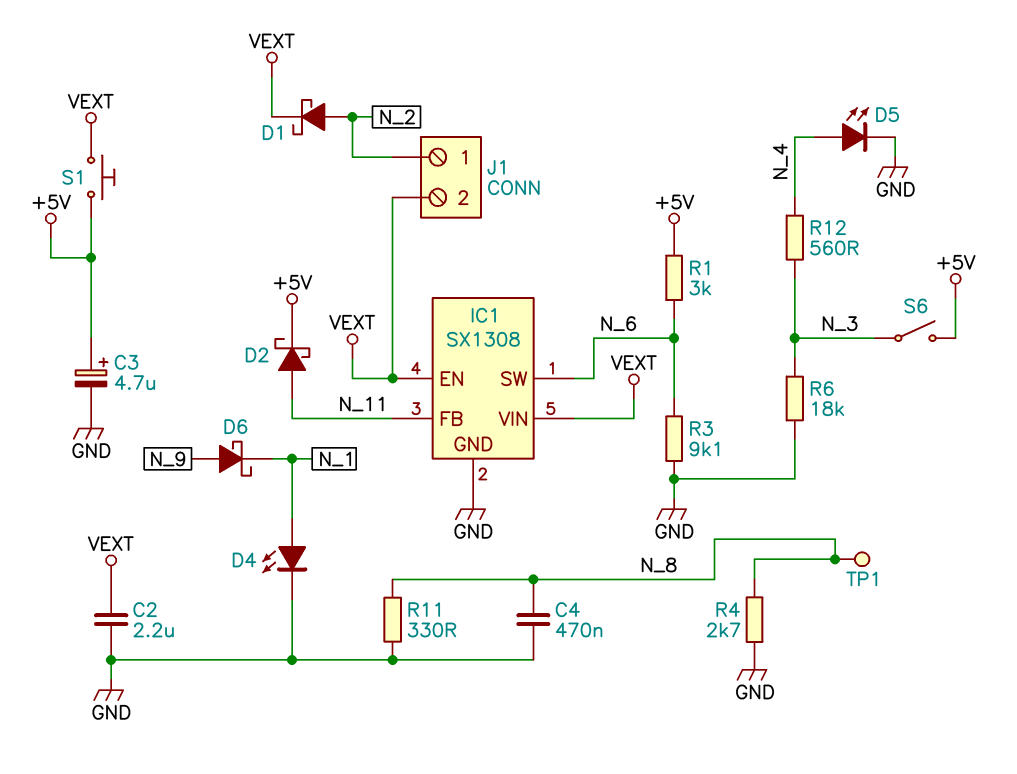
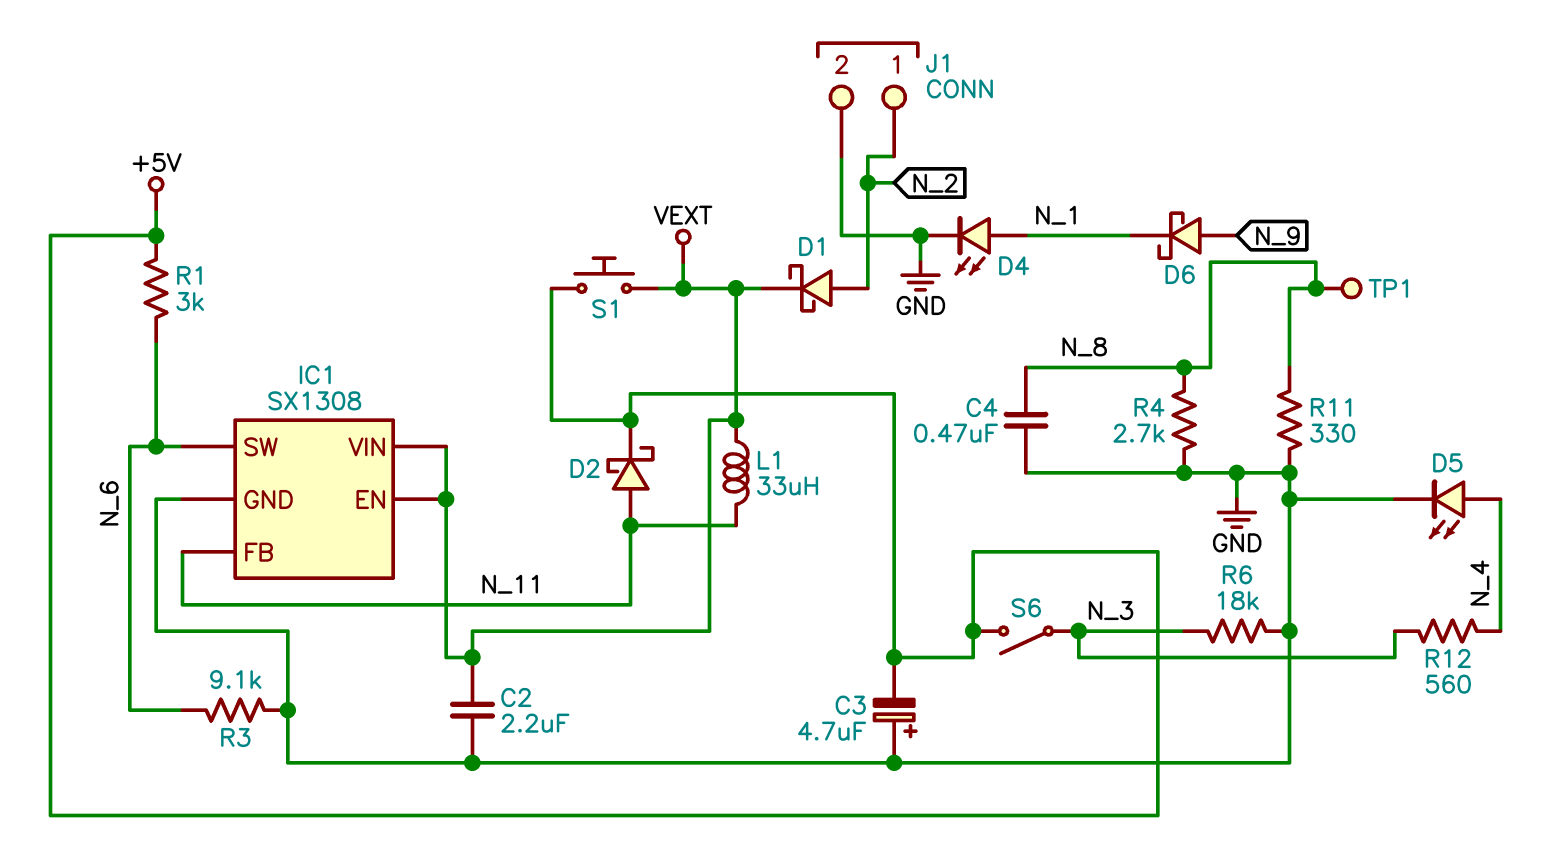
C3: 4.7uF (plus +5V, minus GND) -> 4.7uF (plus GND, minus +5V)
J1 pin 2: VEXT -> GND
L1: none -> 33uH (N_11, VEXT)

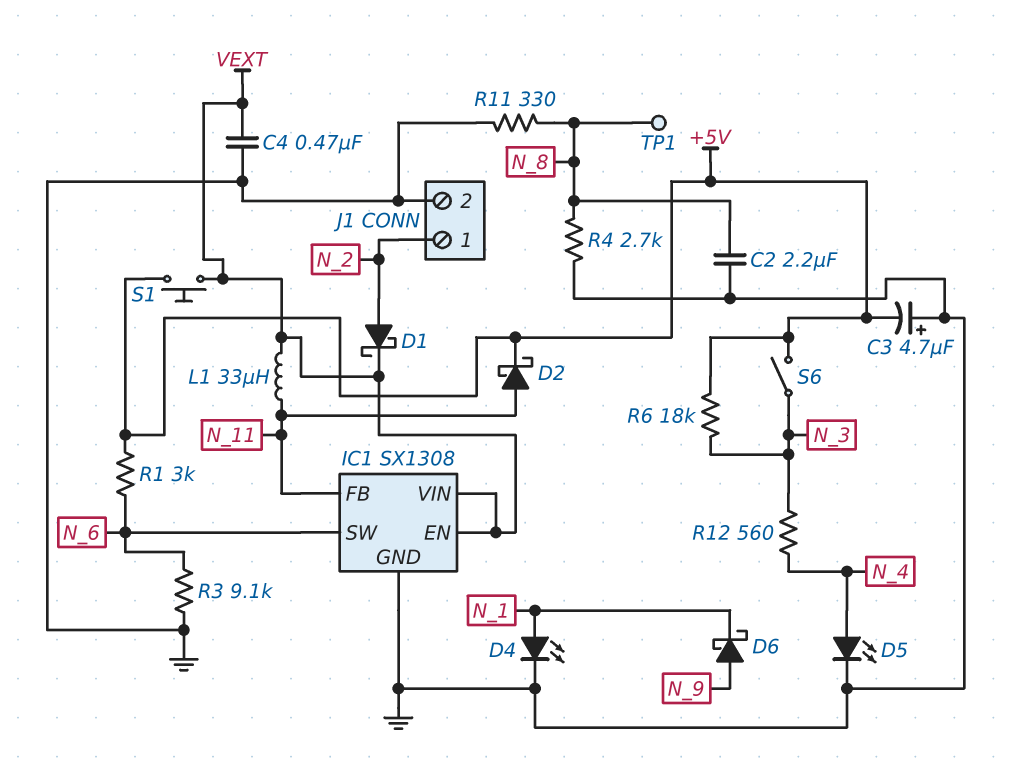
C2: 2.2uF (GND, VEXT) -> 2.2uF (GND, N_8)
C4: 470nF (GND, N_8) -> 470nF (GND, VEXT)
R6: 18k (GND, N_3) -> 18k (+5V, N_3)

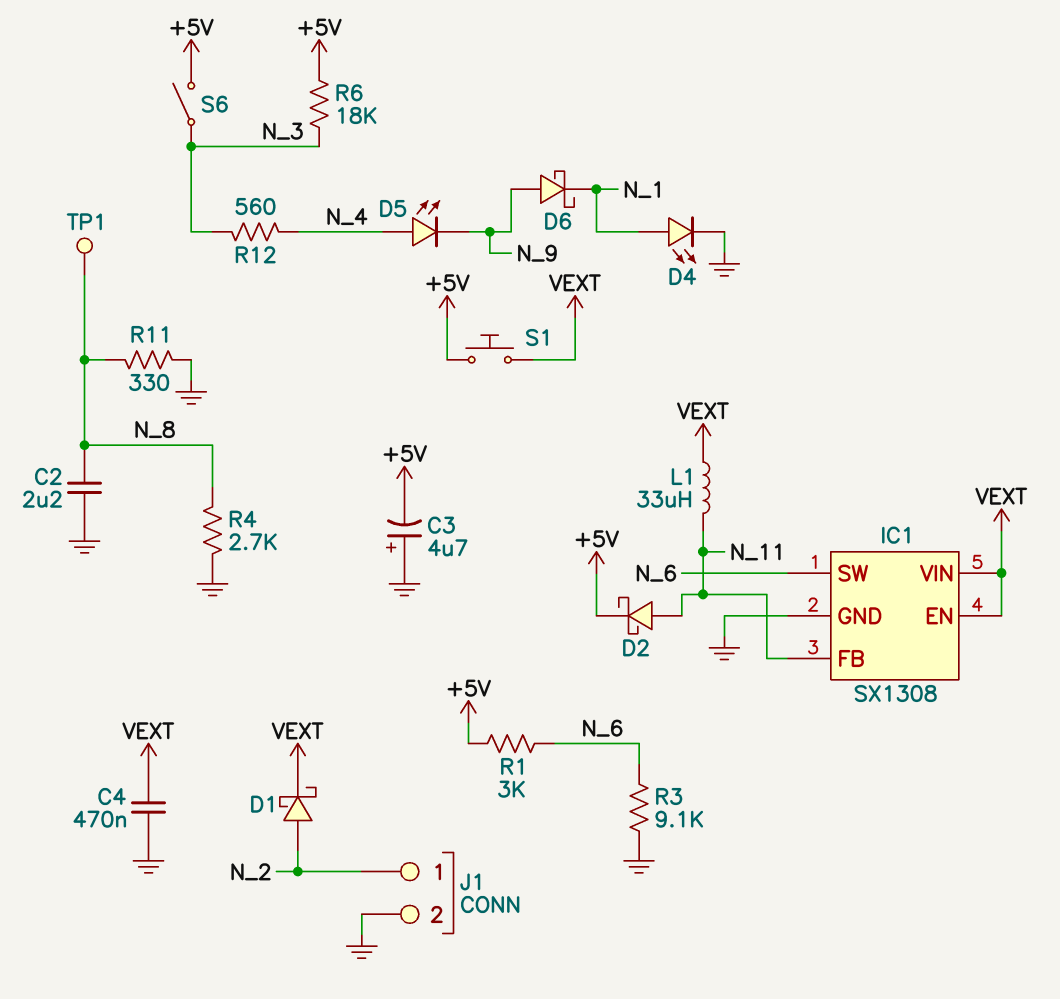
D5: LED (A N_4, K GND) -> LED (A N_4, K N_9)

